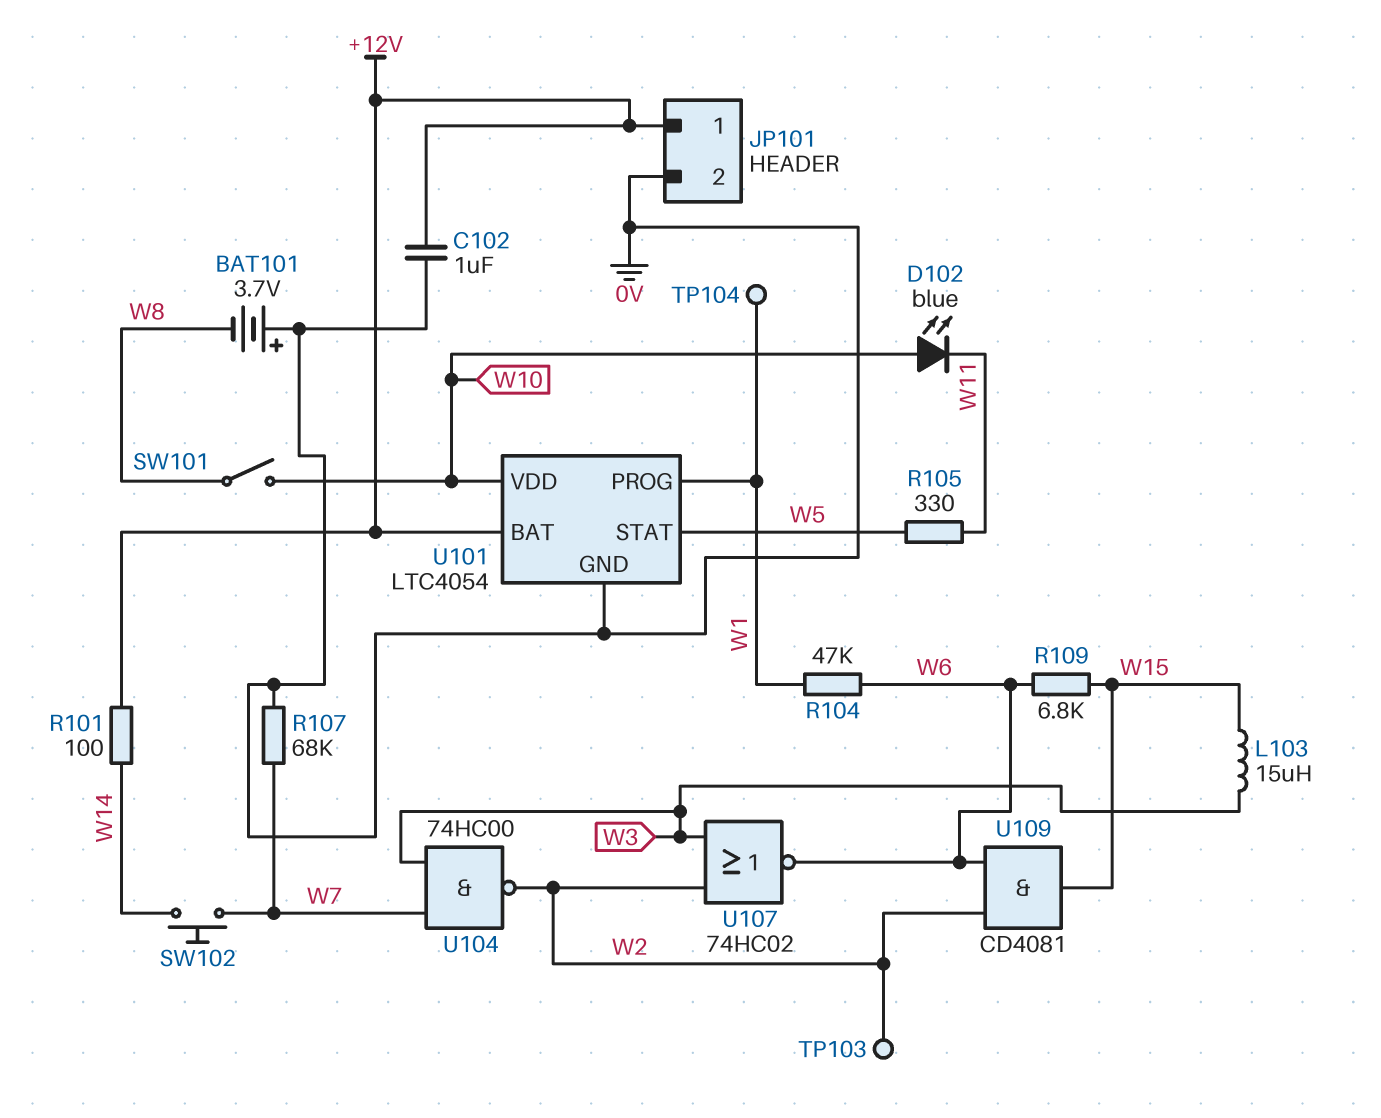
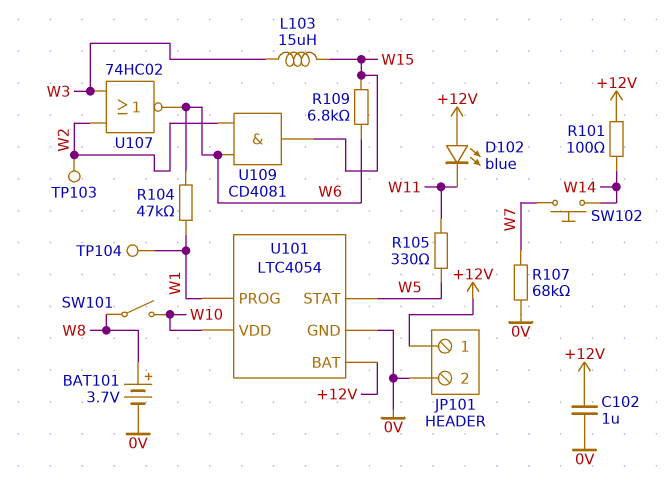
BAT101: 3.7V (plus 0V, minus W8) -> 3.7V (plus W8, minus 0V)
D102: LED blue (A W10, K W11) -> LED blue (A +12V, K W11)
U104: NAND 74HC00 (in W3, in W7, out W2) -> none

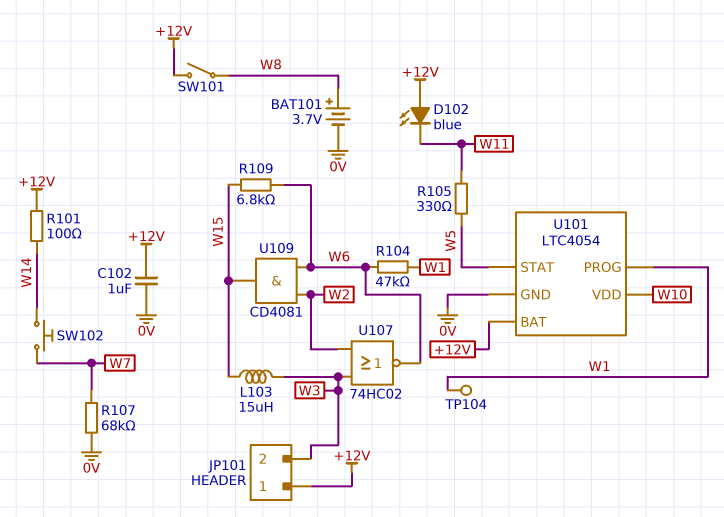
JP101 pin 2: 0V -> W3
SW101: switch (W8, W10) -> switch (+12V, W8)
TP103: test point (W2) -> none

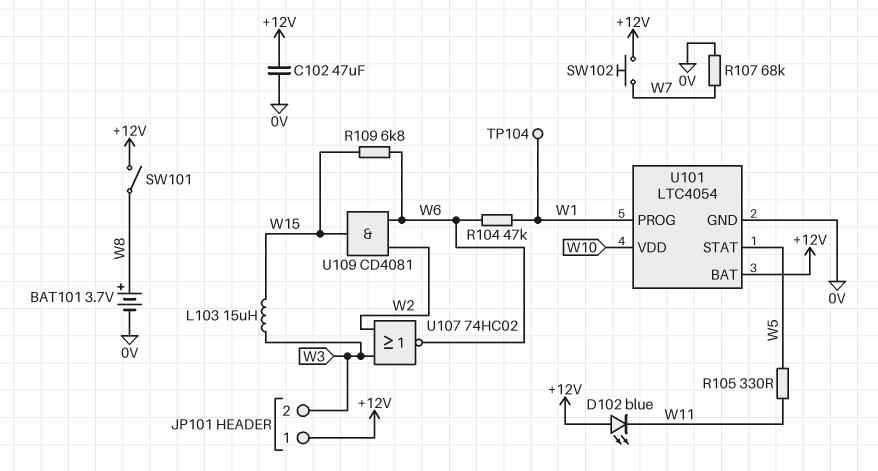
C102: 1uF (+12V, 0V) -> 47uF (+12V, 0V)
R101: 100 (+12V, W14) -> none
SW102: button (W7, W14) -> button (+12V, W7)

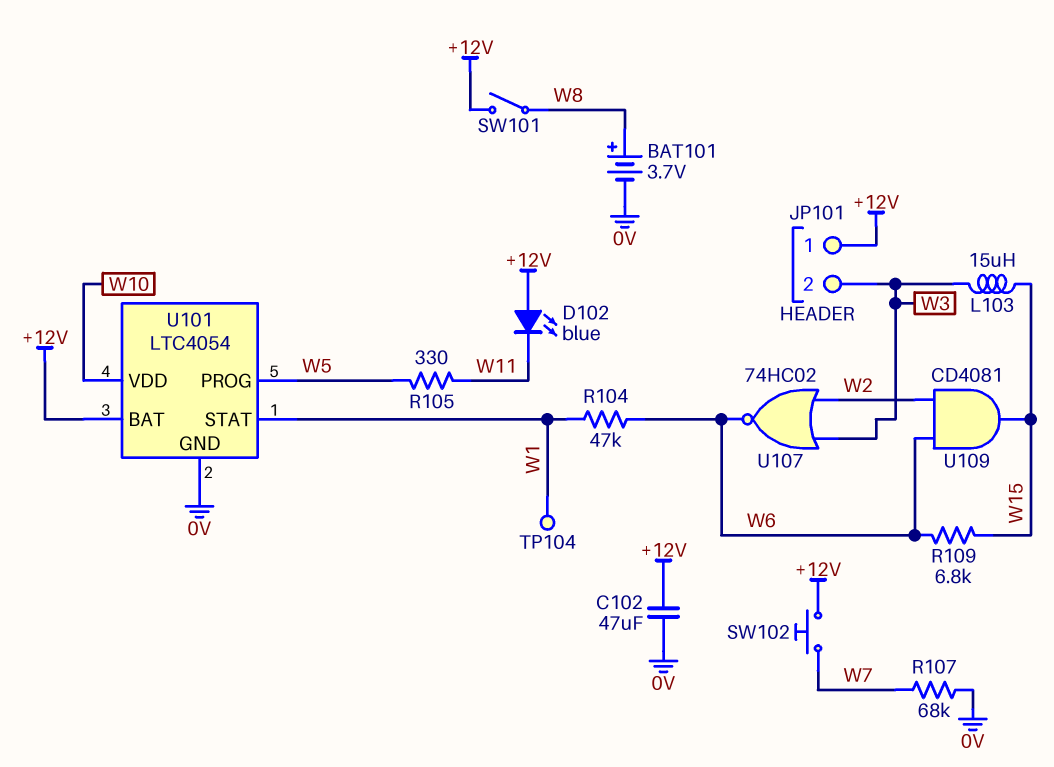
U101 pin PROG: W1 -> W5
U101 pin STAT: W5 -> W1

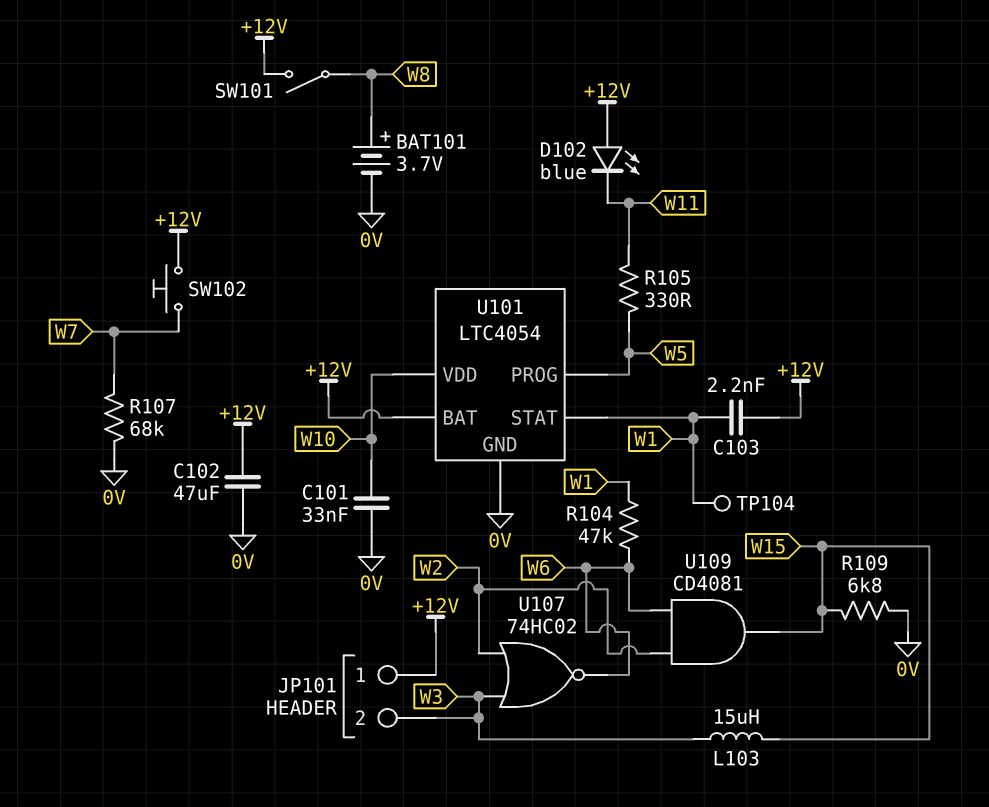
C101: none -> 33nF (0V, W10)
C103: none -> 2.2nF (+12V, W1)
R109: 6.8k (W6, W15) -> 6.8k (0V, W15)

